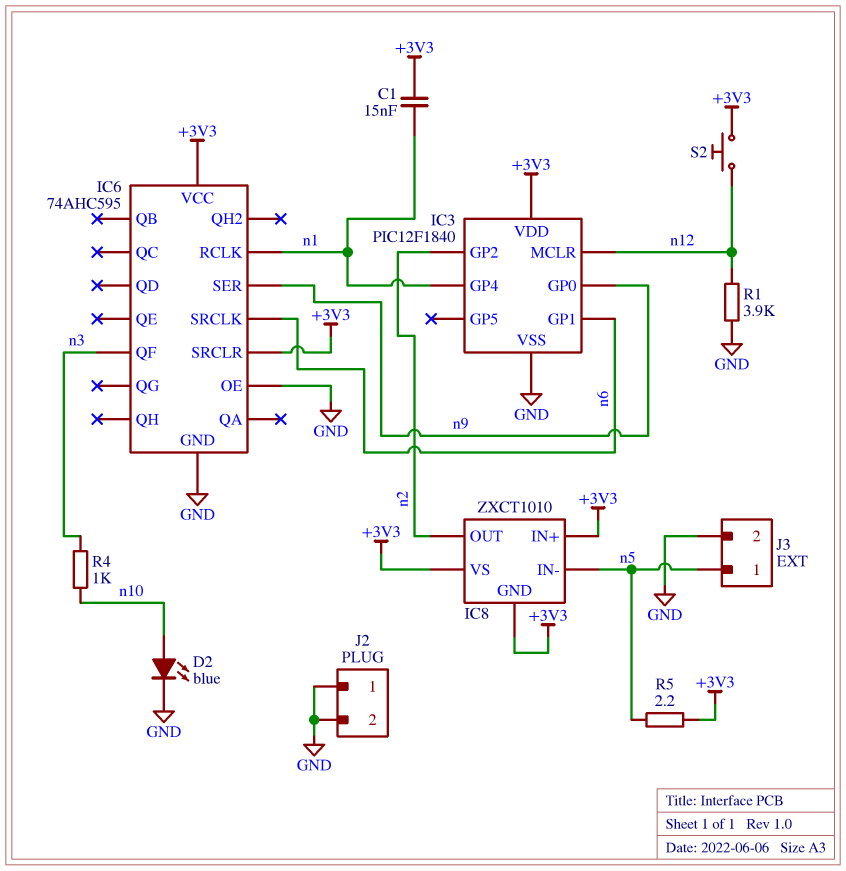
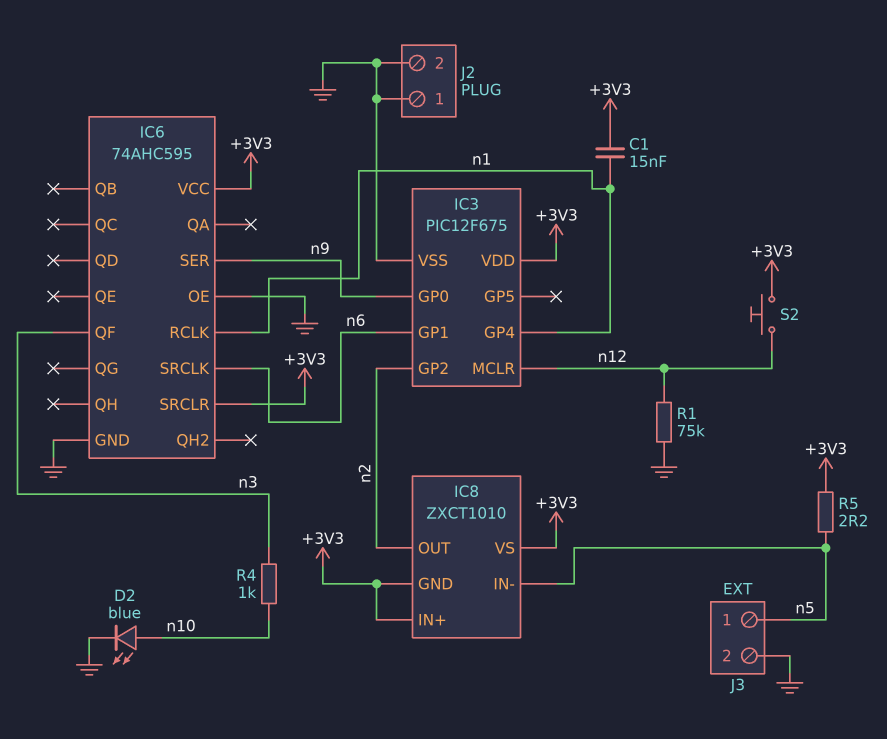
IC3: PIC12F1840 -> PIC12F675
R1: 3.9k (GND, n12) -> 75k (GND, n12)

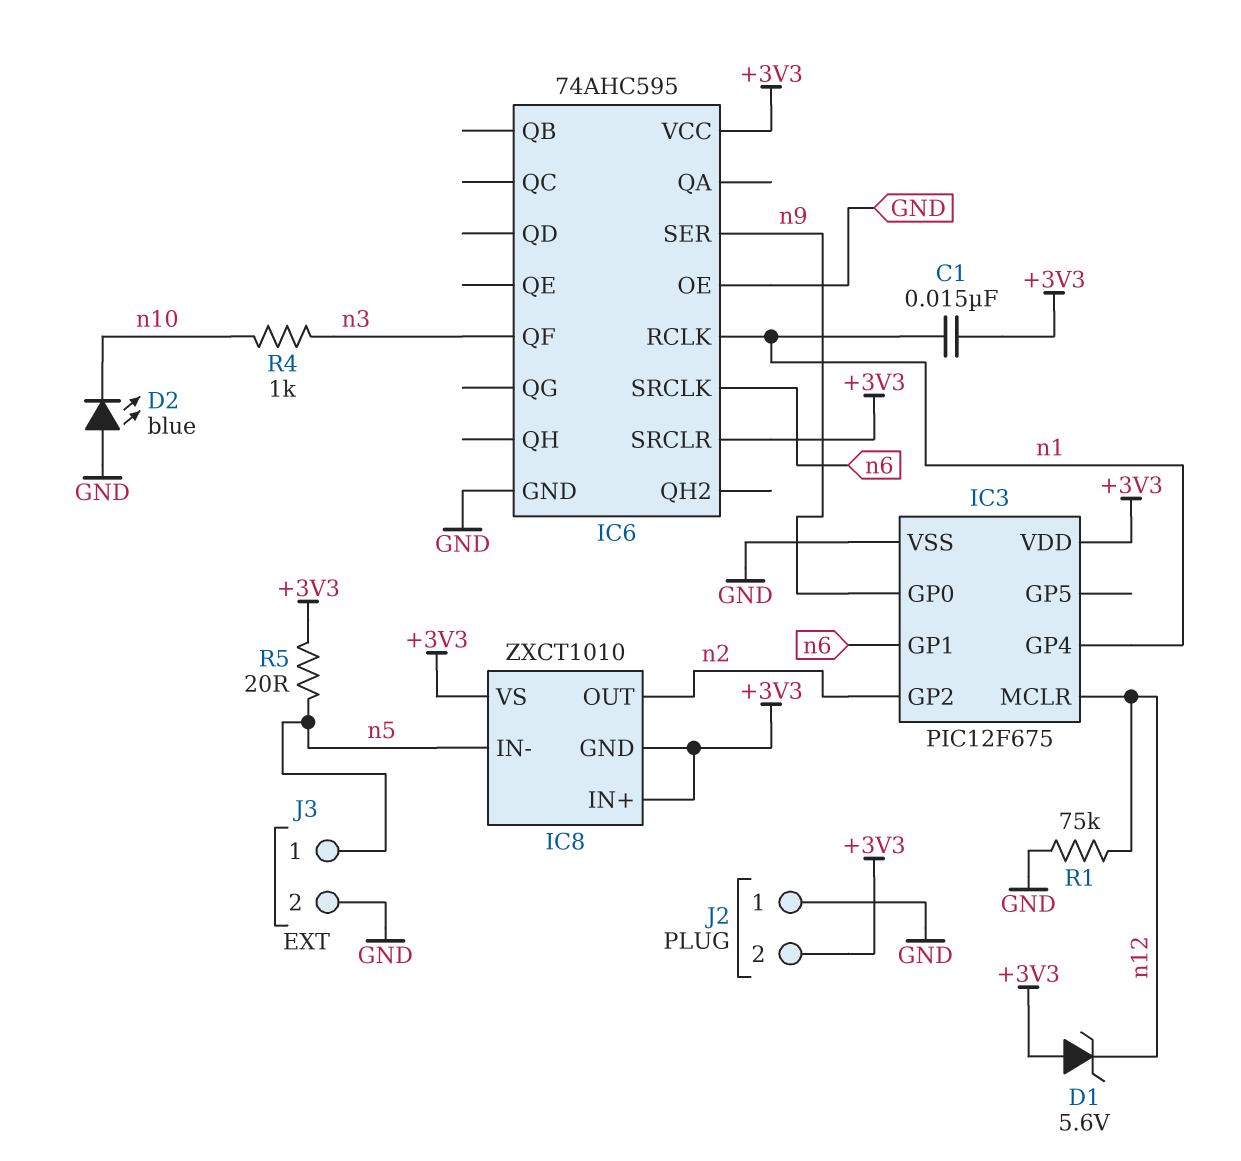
D1: none -> zener 5.6V (A +3V3, K n12)
D2: LED blue (A n10, K GND) -> LED blue (A GND, K n10)
J2 pin 2: GND -> +3V3
R5: 2.2 (+3V3, n5) -> 20 (+3V3, n5)
S2: button (+3V3, n12) -> none

